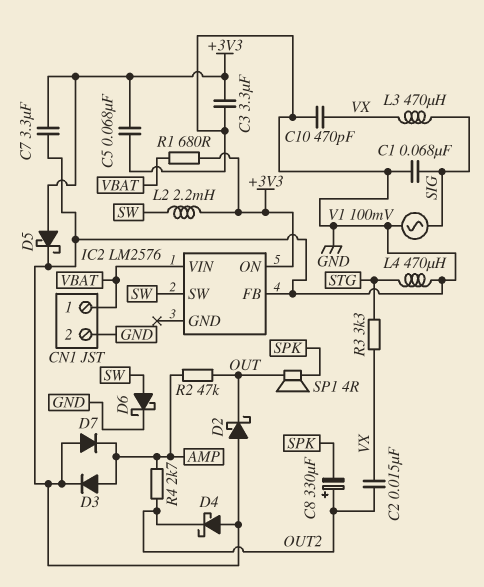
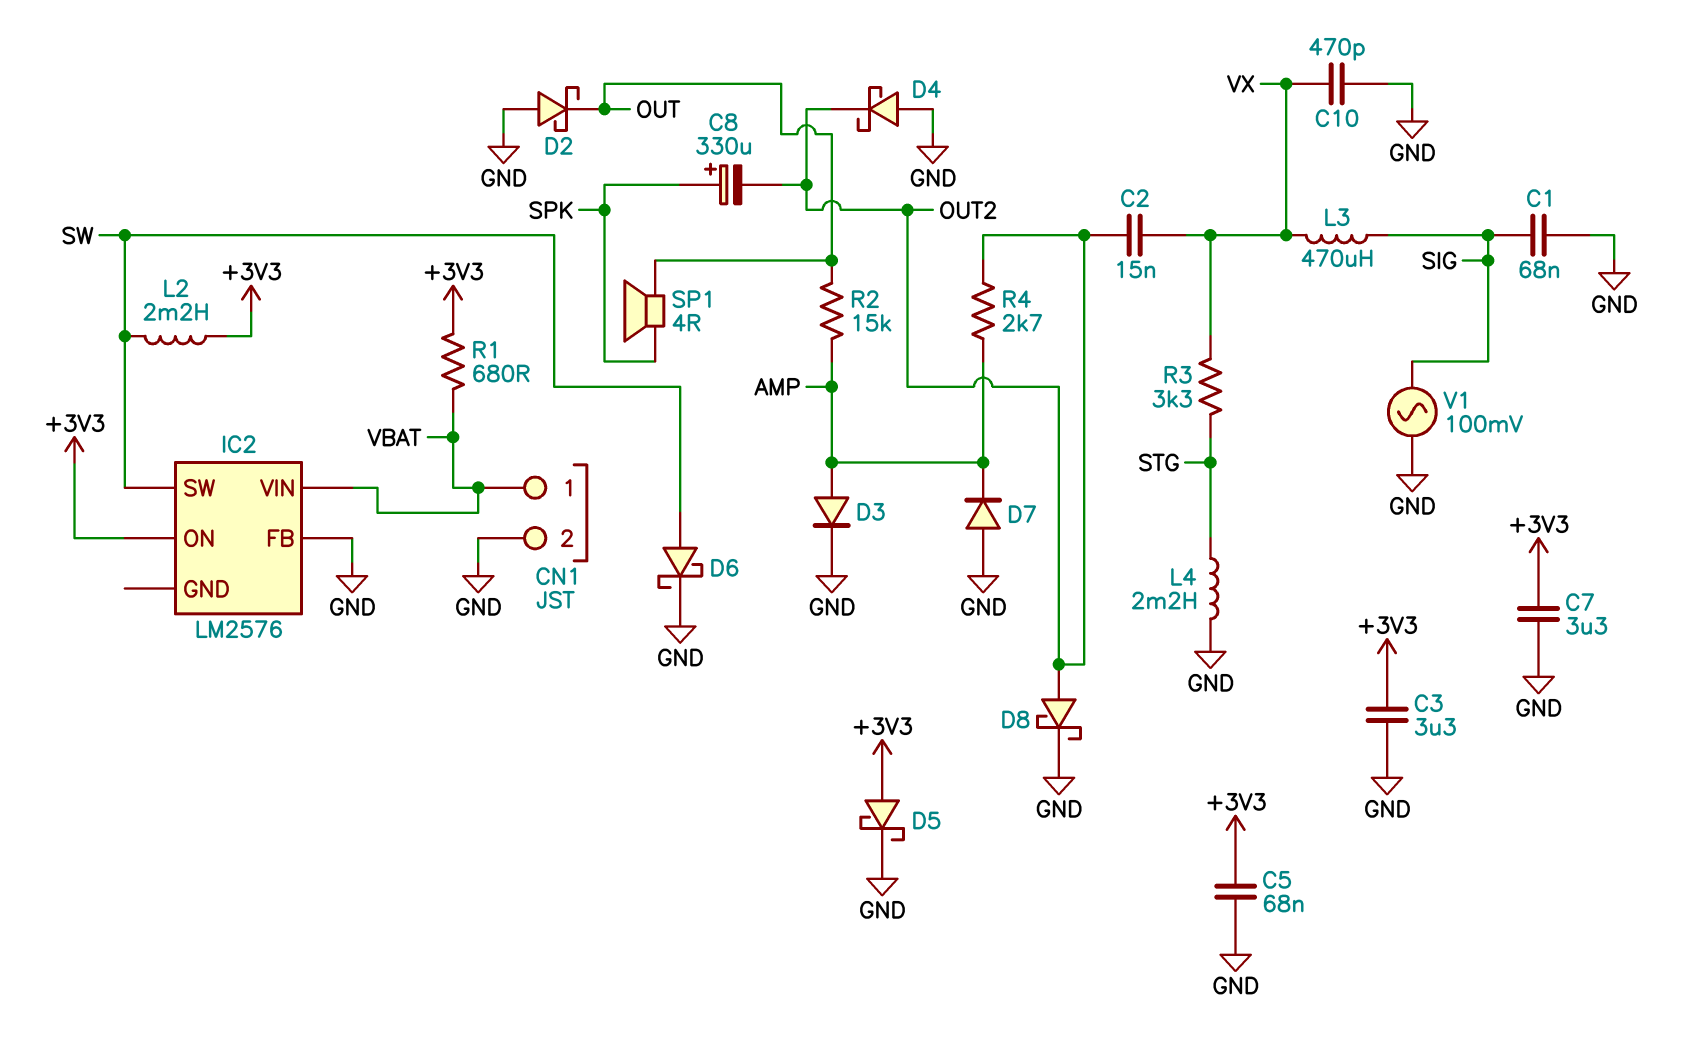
C8: 330uF (plus OUT2, minus SPK) -> 330uF (plus SPK, minus OUT2)
D8: none -> schottky (A OUT2, K GND)
L4: 470uH (GND, STG) -> 2.2mH (GND, STG)
R2: 47k (AMP, OUT) -> 15k (AMP, OUT)

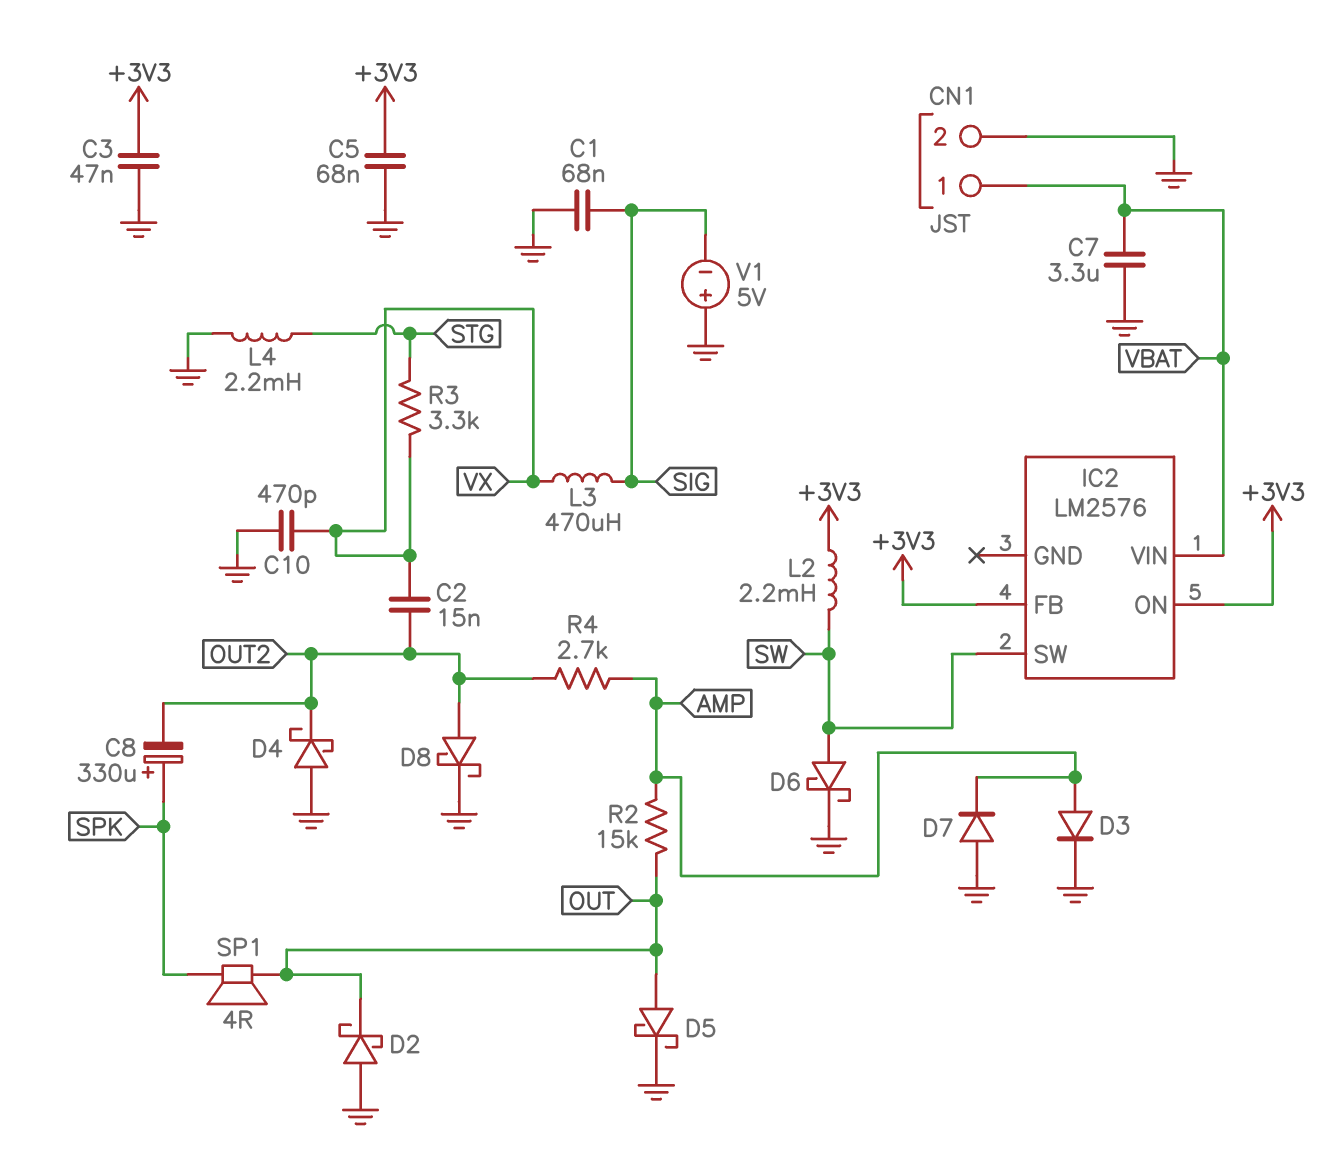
C3: 3.3uF (+3V3, GND) -> 47nF (+3V3, GND)
C7: 3.3uF (+3V3, GND) -> 3.3uF (GND, VBAT)
D5: schottky (A +3V3, K GND) -> schottky (A OUT, K GND)
IC2 pin FB: GND -> +3V3
R1: 680 (+3V3, VBAT) -> none
V1: AC 100mV (GND, SIG) -> 5V (plus GND, minus SIG)

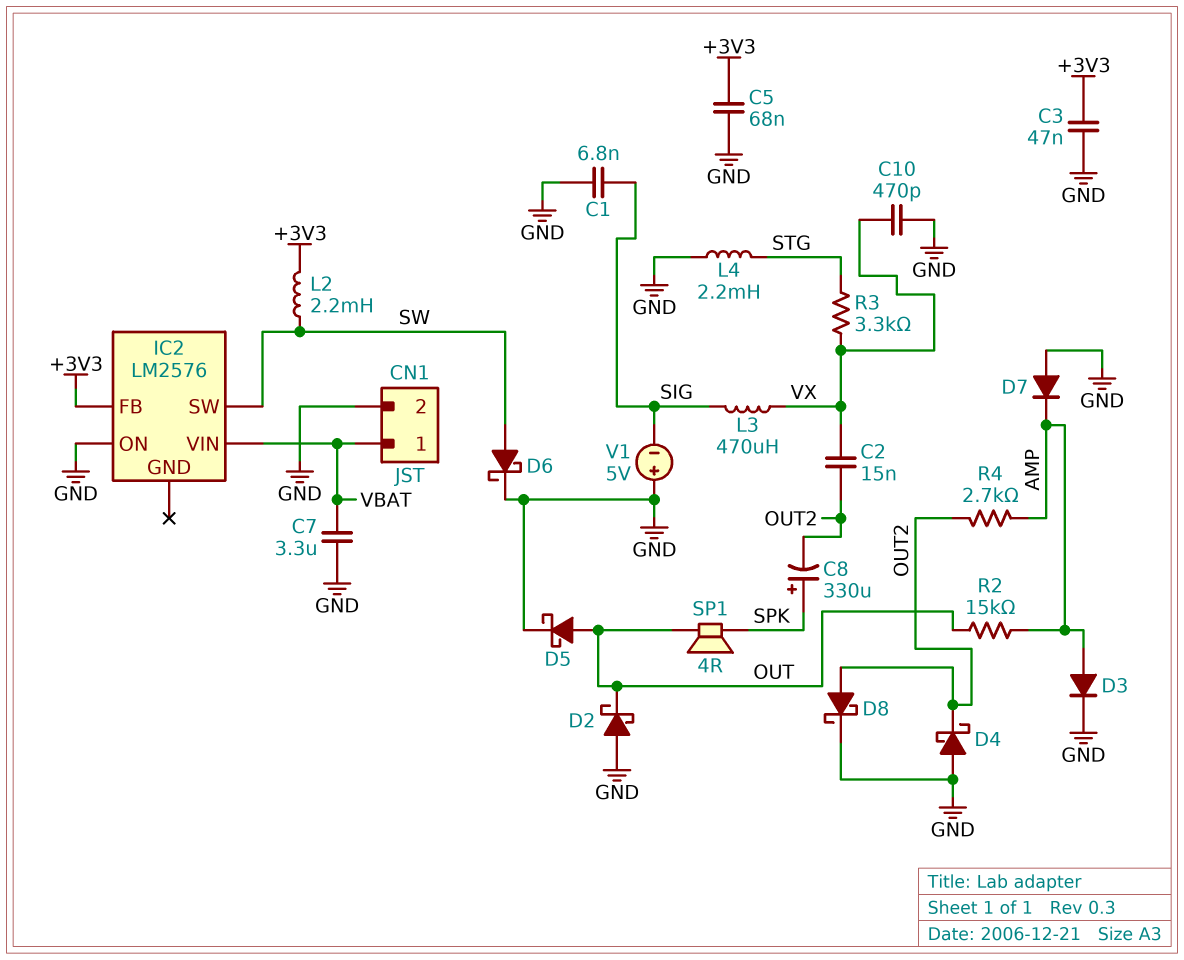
C1: 68nF (GND, SIG) -> 6.8nF (GND, SIG)
IC2 pin ON: +3V3 -> GND

